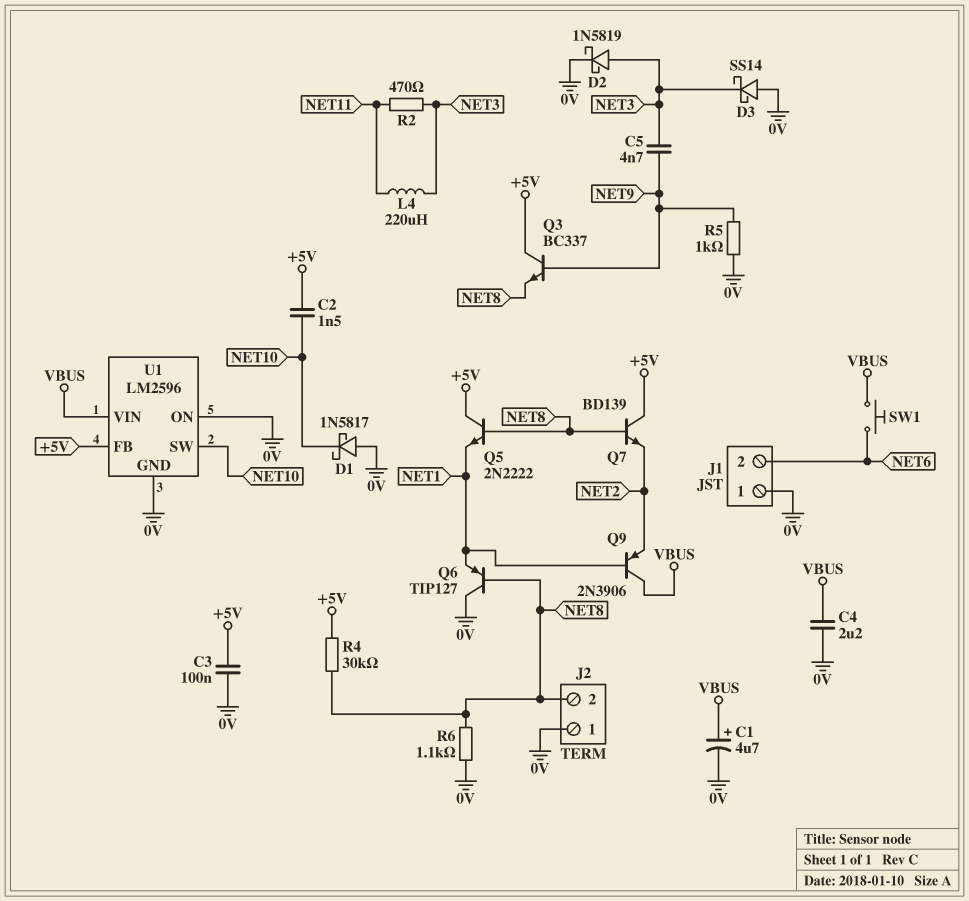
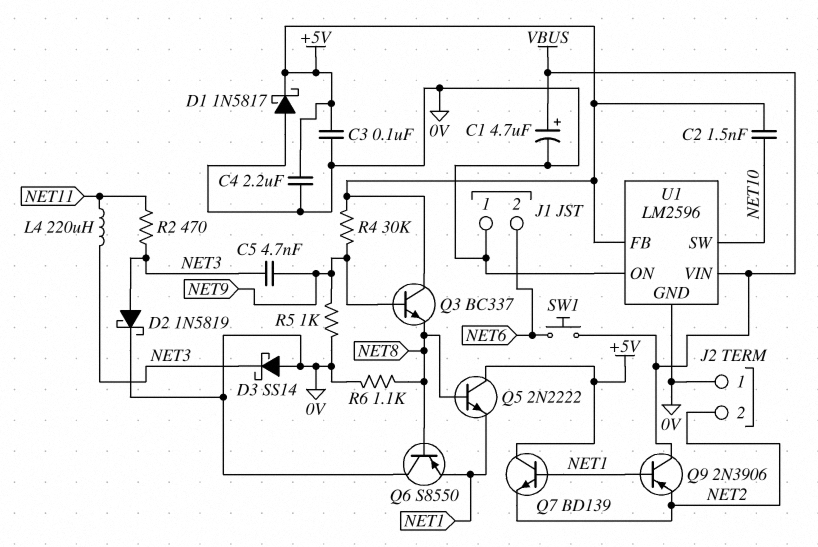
C4: 2.2uF (0V, VBUS) -> 2.2uF (+5V, 0V)
D1: schottky 1N5817 (A 0V, K NET10) -> schottky 1N5817 (A 0V, K +5V)
J2 pin 2: NET8 -> NET2
Q6: PNP TIP127 (B NET8, C 0V, E NET1) -> PNP S8550 (B NET8, C 0V, E NET1)
Q7: NPN BD139 (B NET8, C +5V, E NET2) -> NPN BD139 (B NET1, C +5V, E NET2)
R4: 30k (+5V, NET8) -> 30k (+5V, NET9)

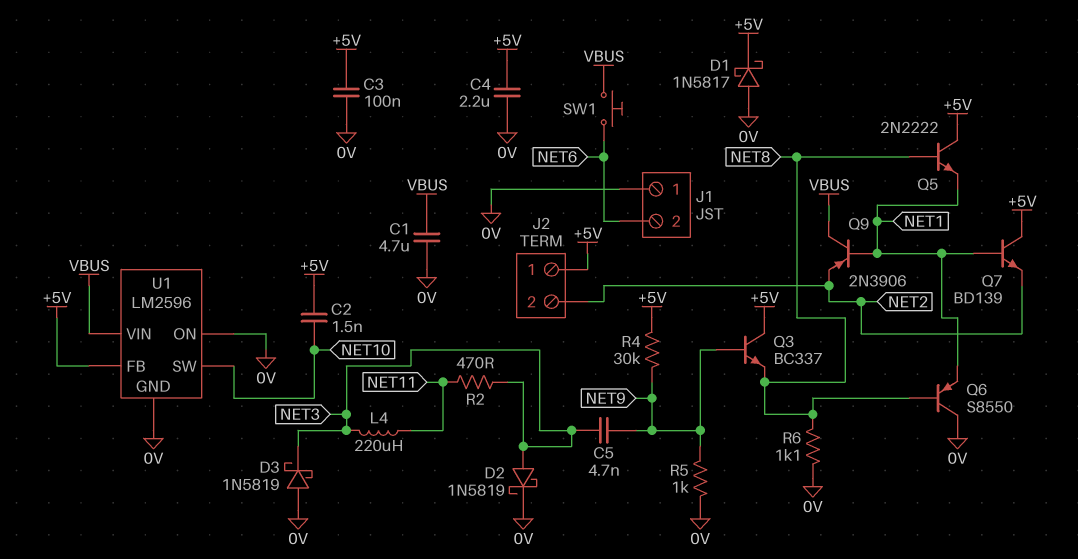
C1: 4.7uF (plus VBUS, minus 0V) -> 4.7uF (0V, VBUS)
D3: schottky SS14 (A 0V, K NET3) -> schottky 1N5819 (A 0V, K NET3)
J2 pin 1: 0V -> +5V

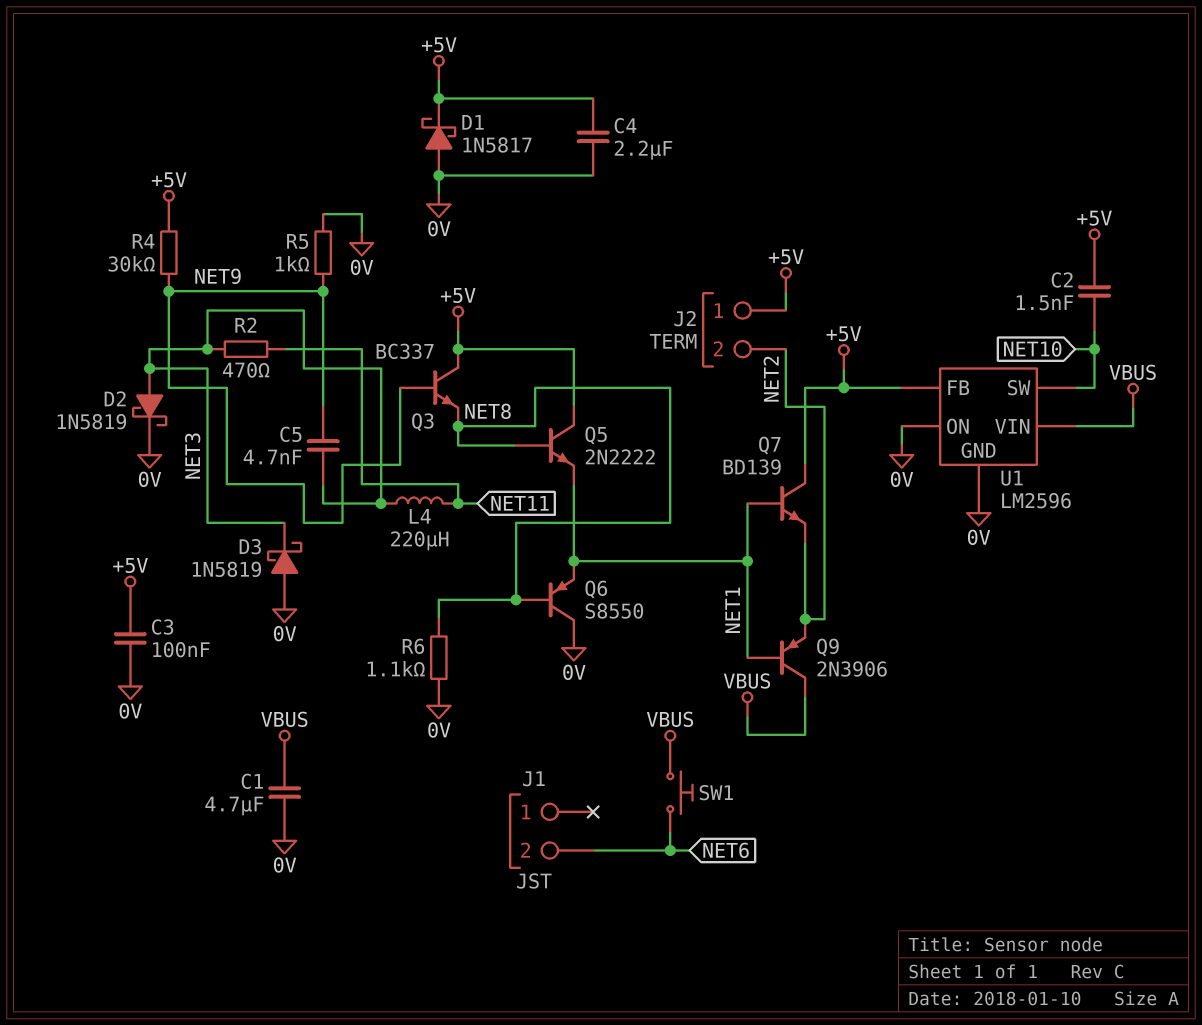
J1 pin 1: 0V -> none

